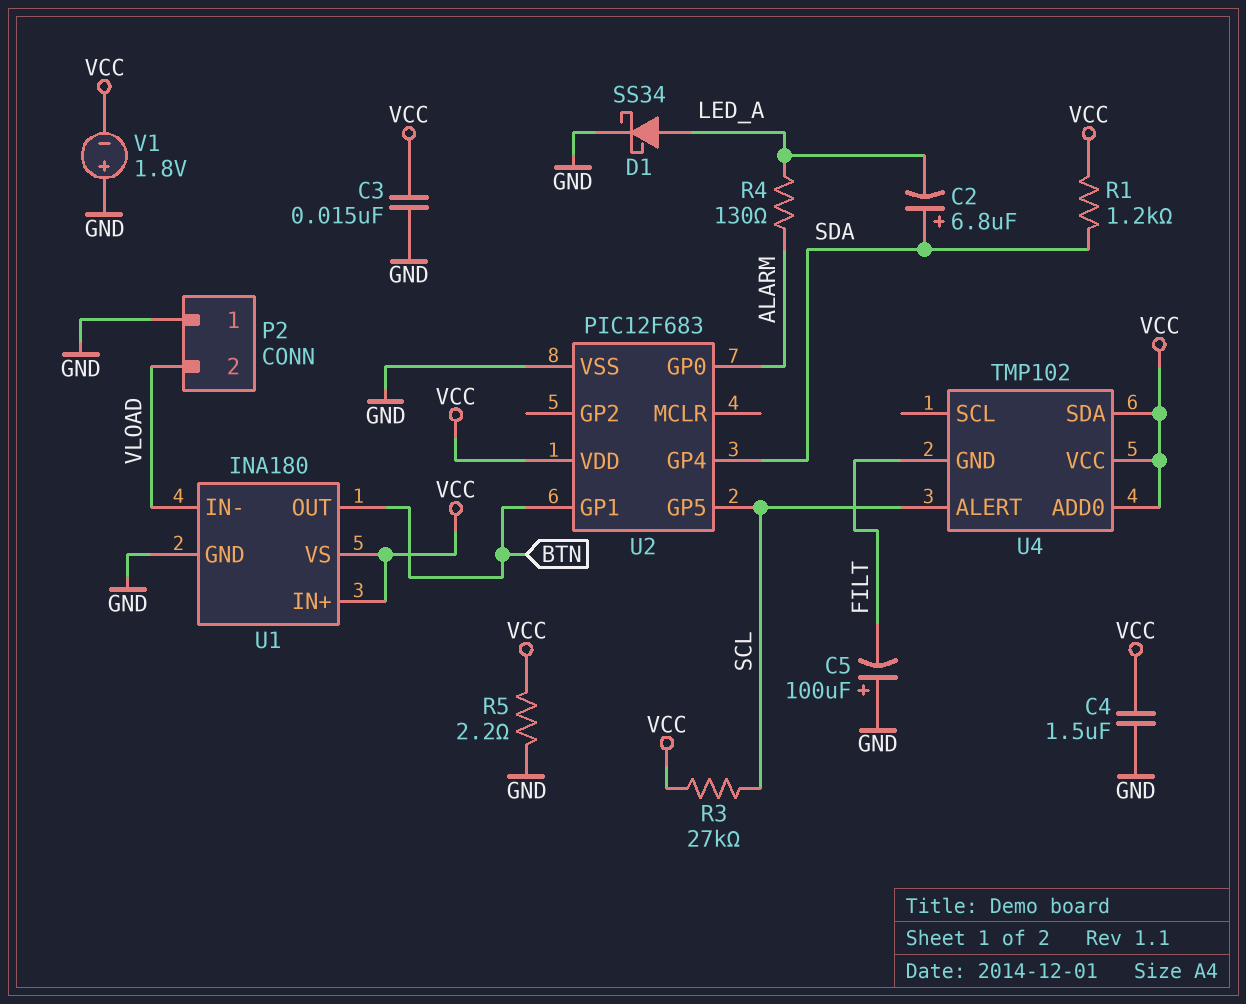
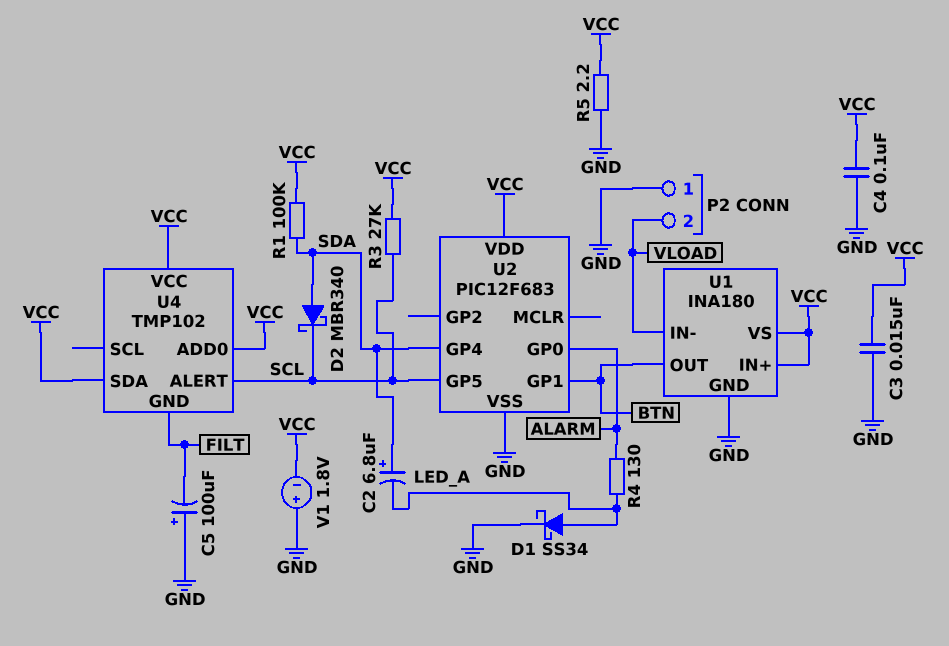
C4: 1.5uF (GND, VCC) -> 100nF (GND, VCC)
D2: none -> schottky MBR340 (A SDA, K SCL)
R1: 1.2k (SDA, VCC) -> 100k (SDA, VCC)

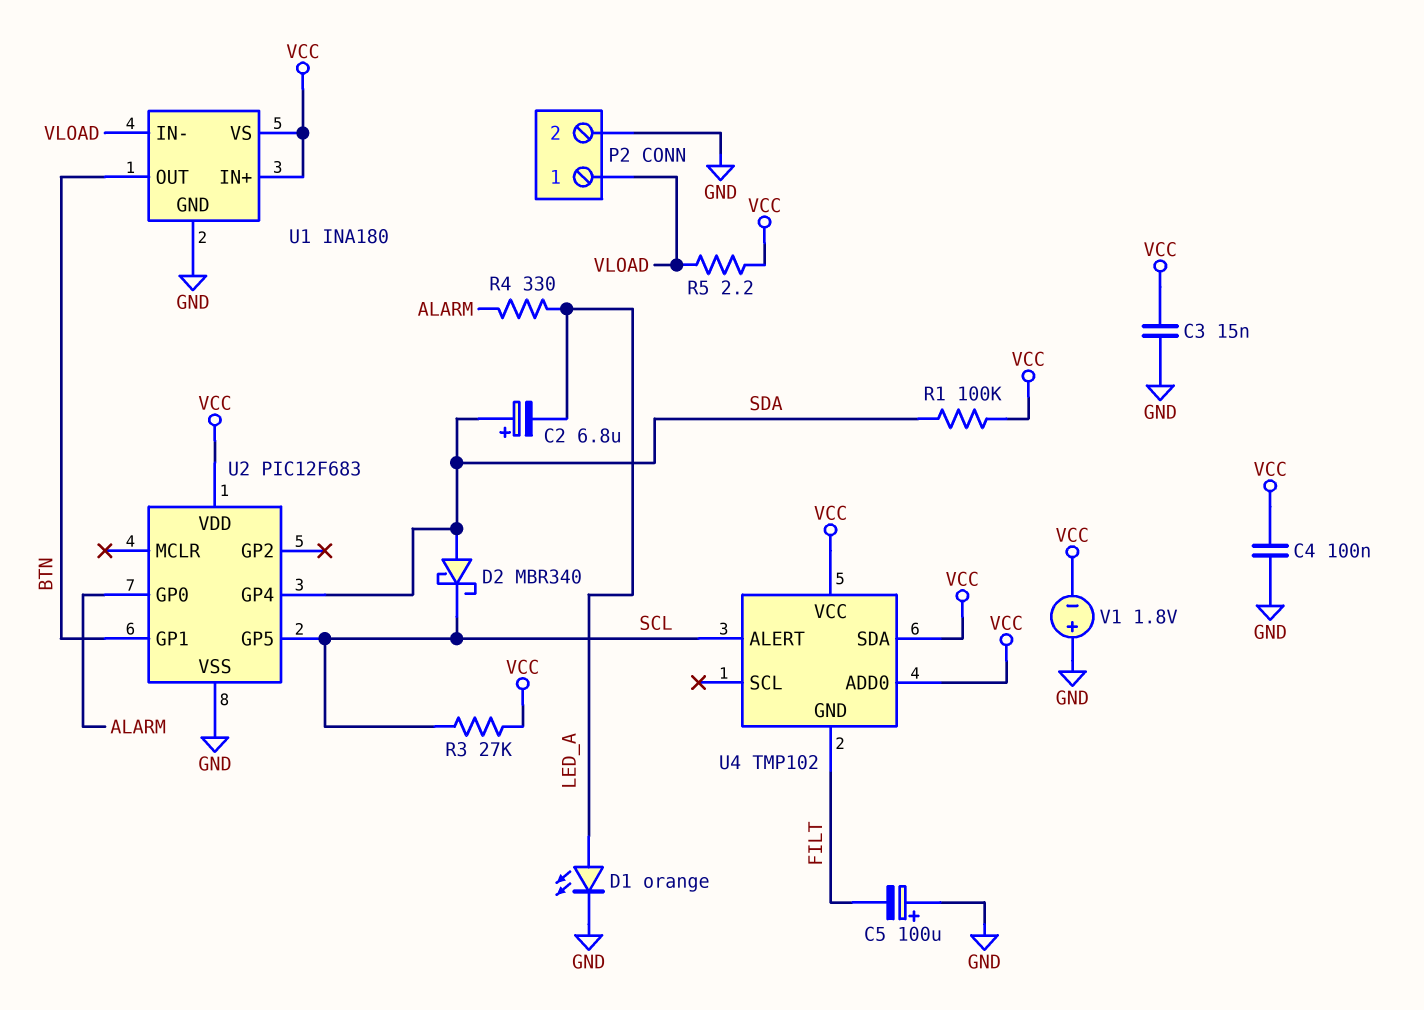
D1: schottky SS34 (A LED_A, K GND) -> LED orange (A LED_A, K GND)
P2 pin 1: GND -> VLOAD
P2 pin 2: VLOAD -> GND
R4: 130 (ALARM, LED_A) -> 330 (ALARM, LED_A)
R5: 2.2 (GND, VCC) -> 2.2 (VCC, VLOAD)

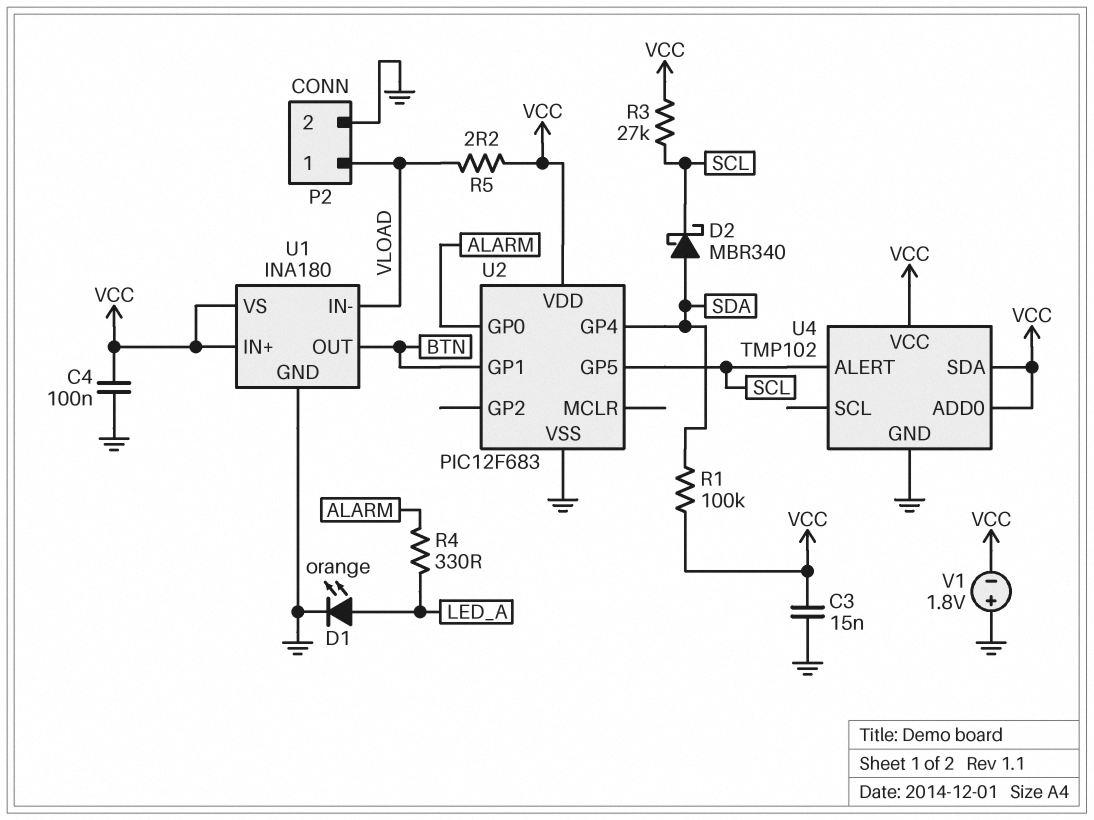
C2: 6.8uF (plus SDA, minus LED_A) -> none
C5: 100uF (plus GND, minus FILT) -> none
U4 pin GND: FILT -> GND

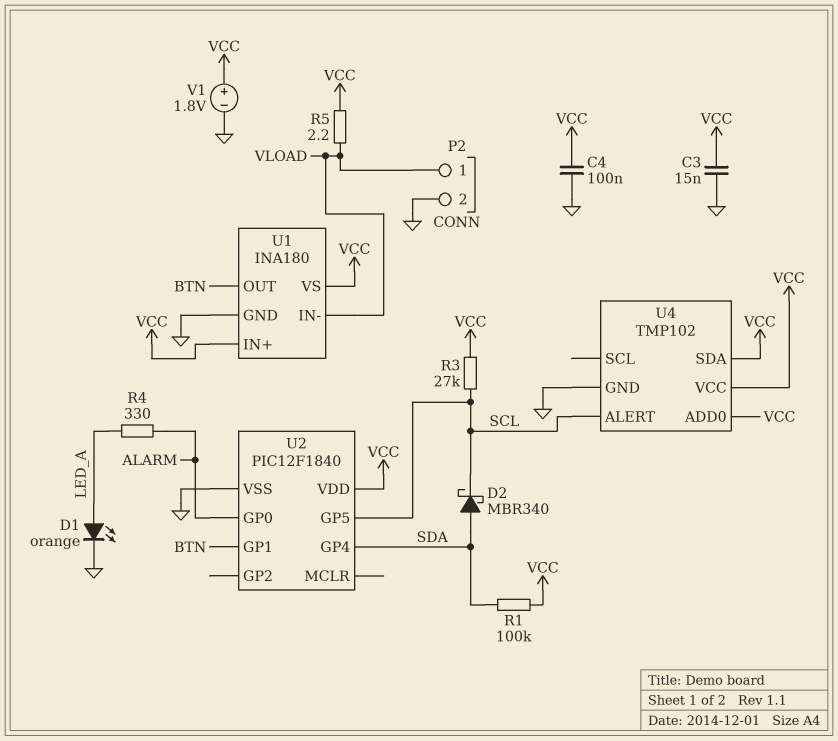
U2: PIC12F683 -> PIC12F1840
V1: 1.8V (plus GND, minus VCC) -> 1.8V (plus VCC, minus GND)

